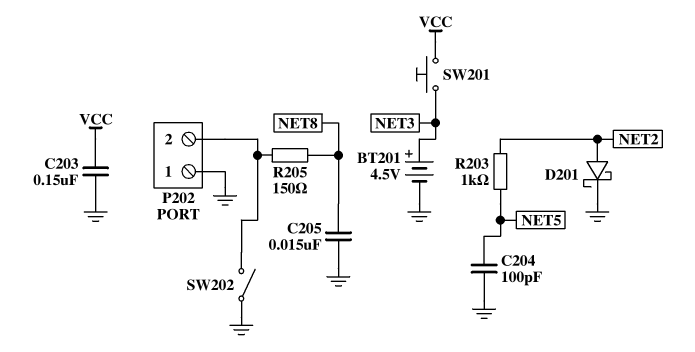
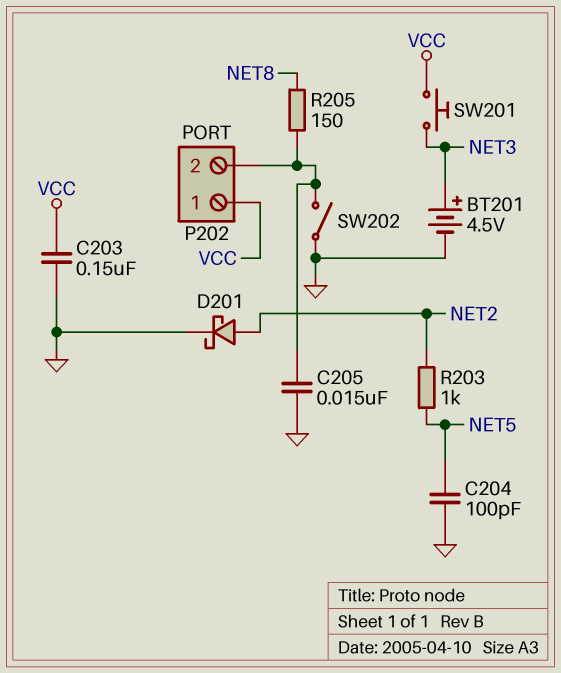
C205: 15nF (GND, NET8) -> 15nF (GND, P202/2)
P202 pin 1: GND -> VCC

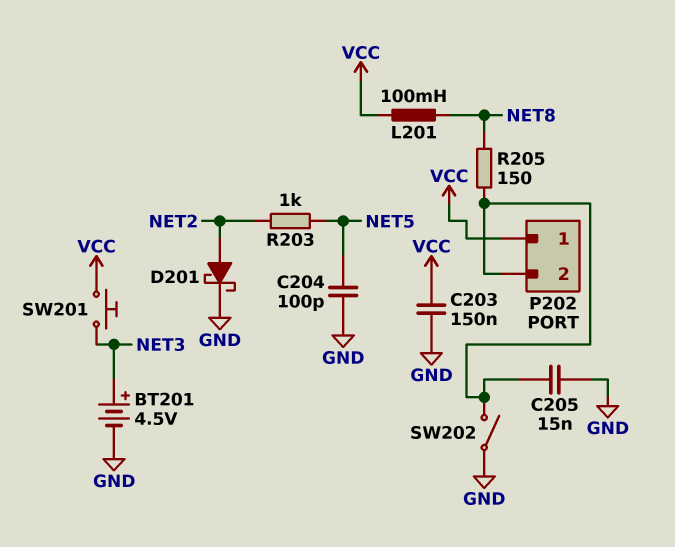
L201: none -> 100mH (NET8, VCC)

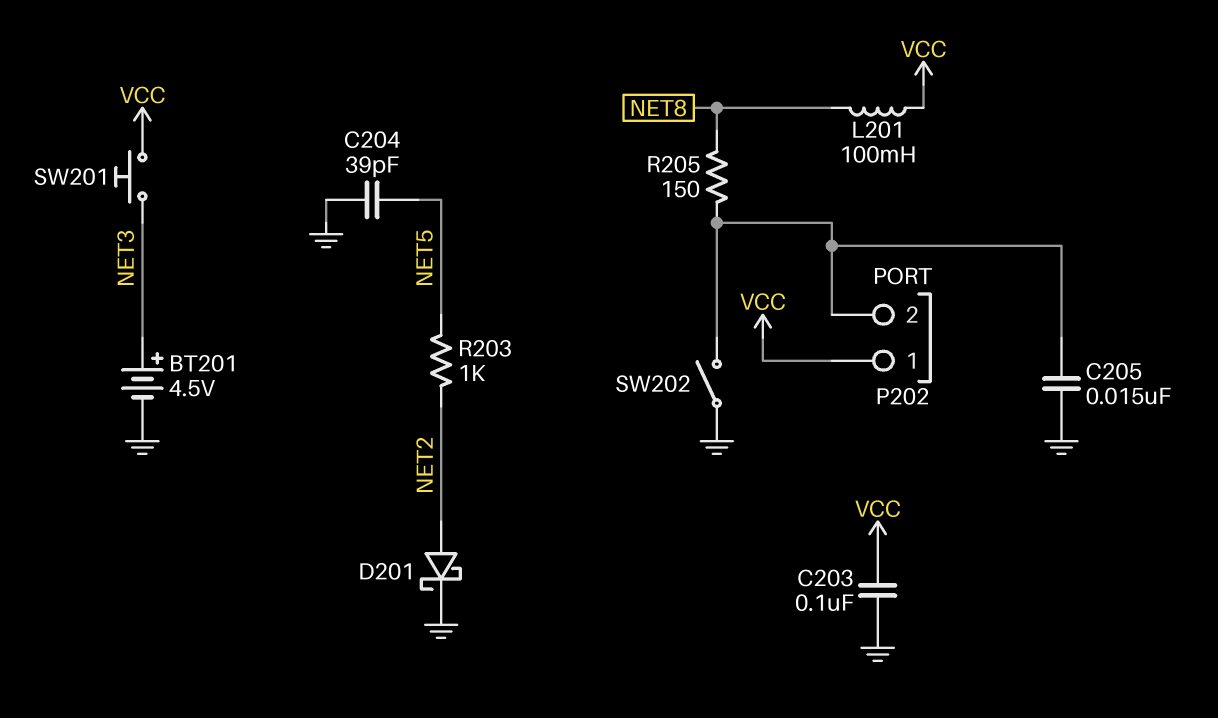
C203: 150nF (GND, VCC) -> 100nF (GND, VCC)
C204: 100pF (GND, NET5) -> 39pF (GND, NET5)

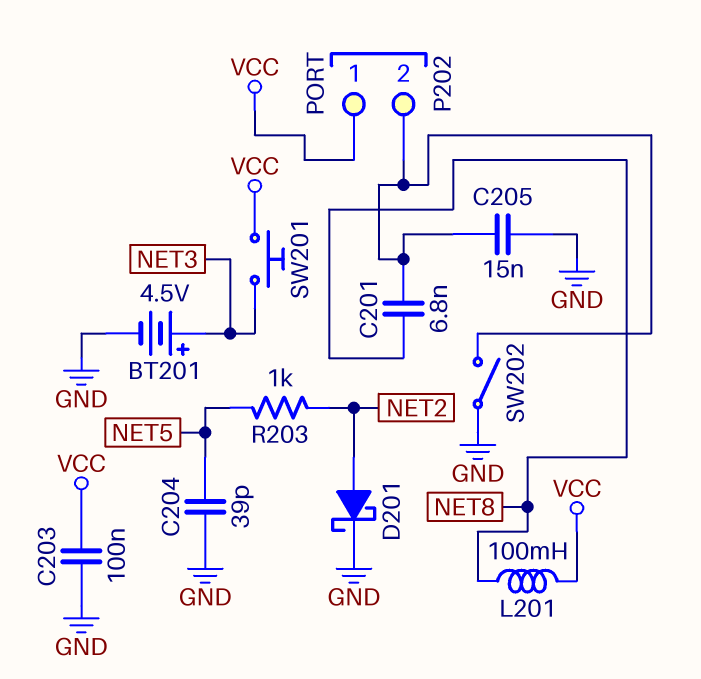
C201: none -> 6.8nF (NET8, P202/2)
R205: 150 (NET8, P202/2) -> none

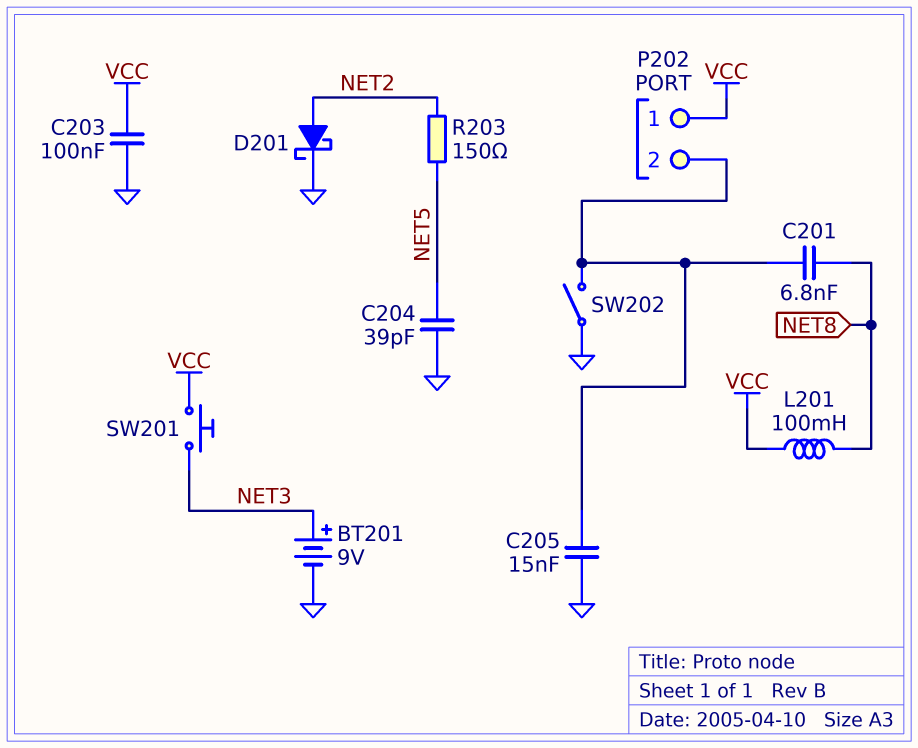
BT201: 4.5V (plus NET3, minus GND) -> 9V (plus NET3, minus GND)
R203: 1k (NET2, NET5) -> 150 (NET2, NET5)

